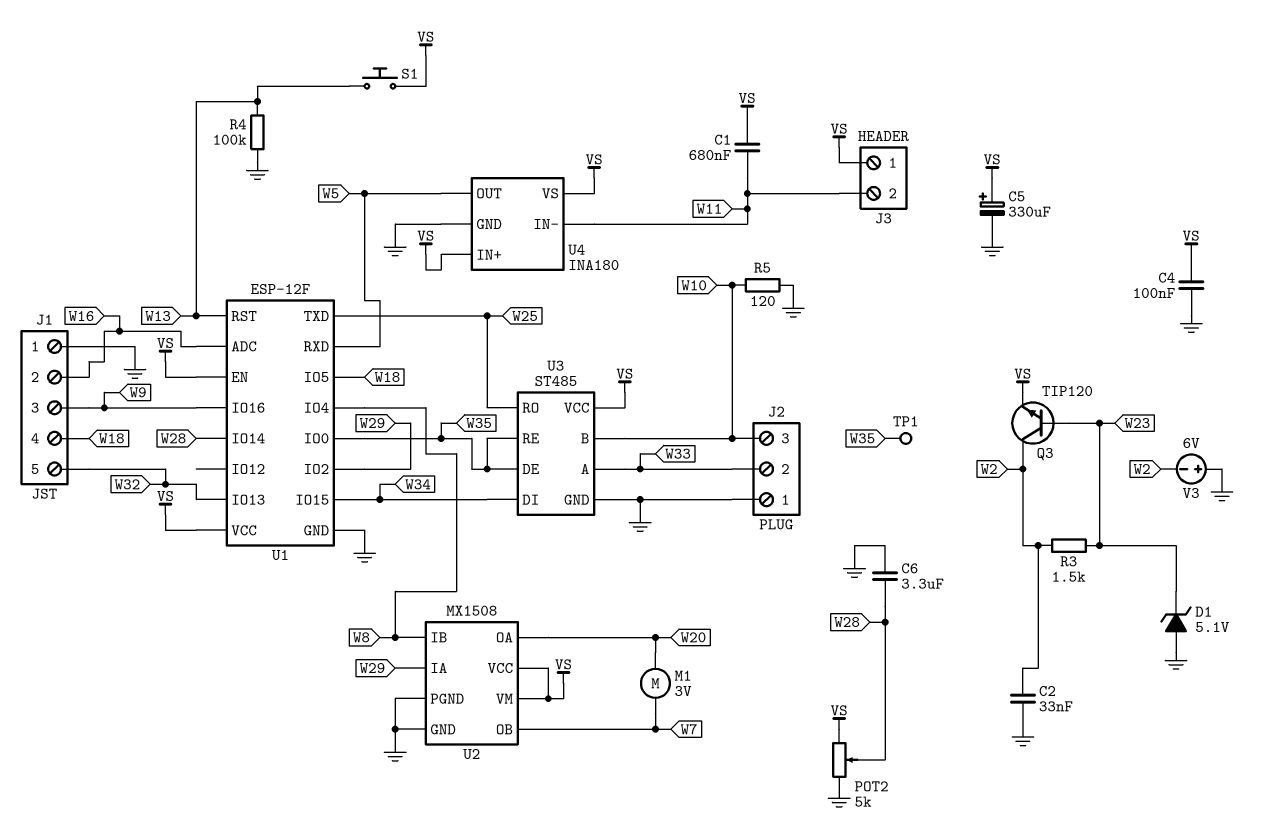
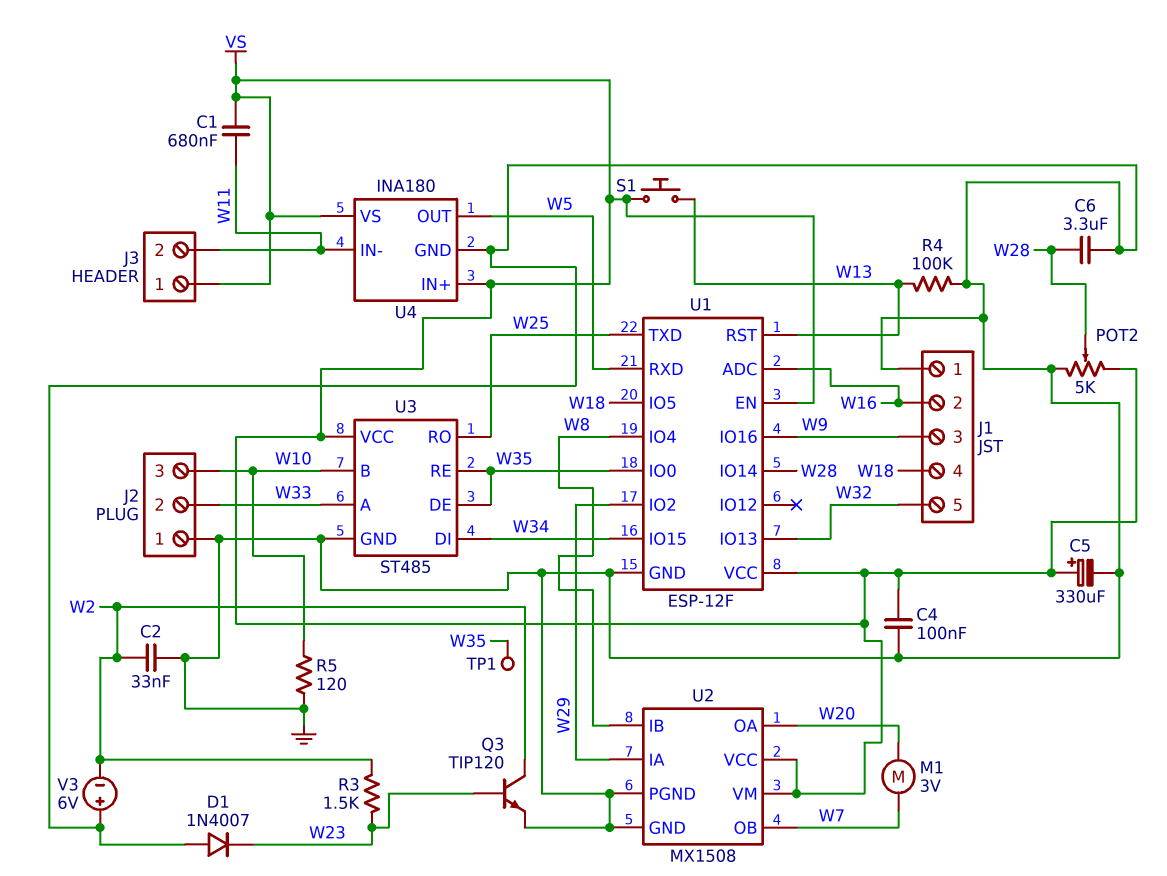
D1: zener 5.1V (A GND, K W23) -> diode 1N4007 (A GND, K W23)
Q3: NPN TIP120 (B W23, C W2, E VS) -> NPN TIP120 (B W23, C W2, E GND)

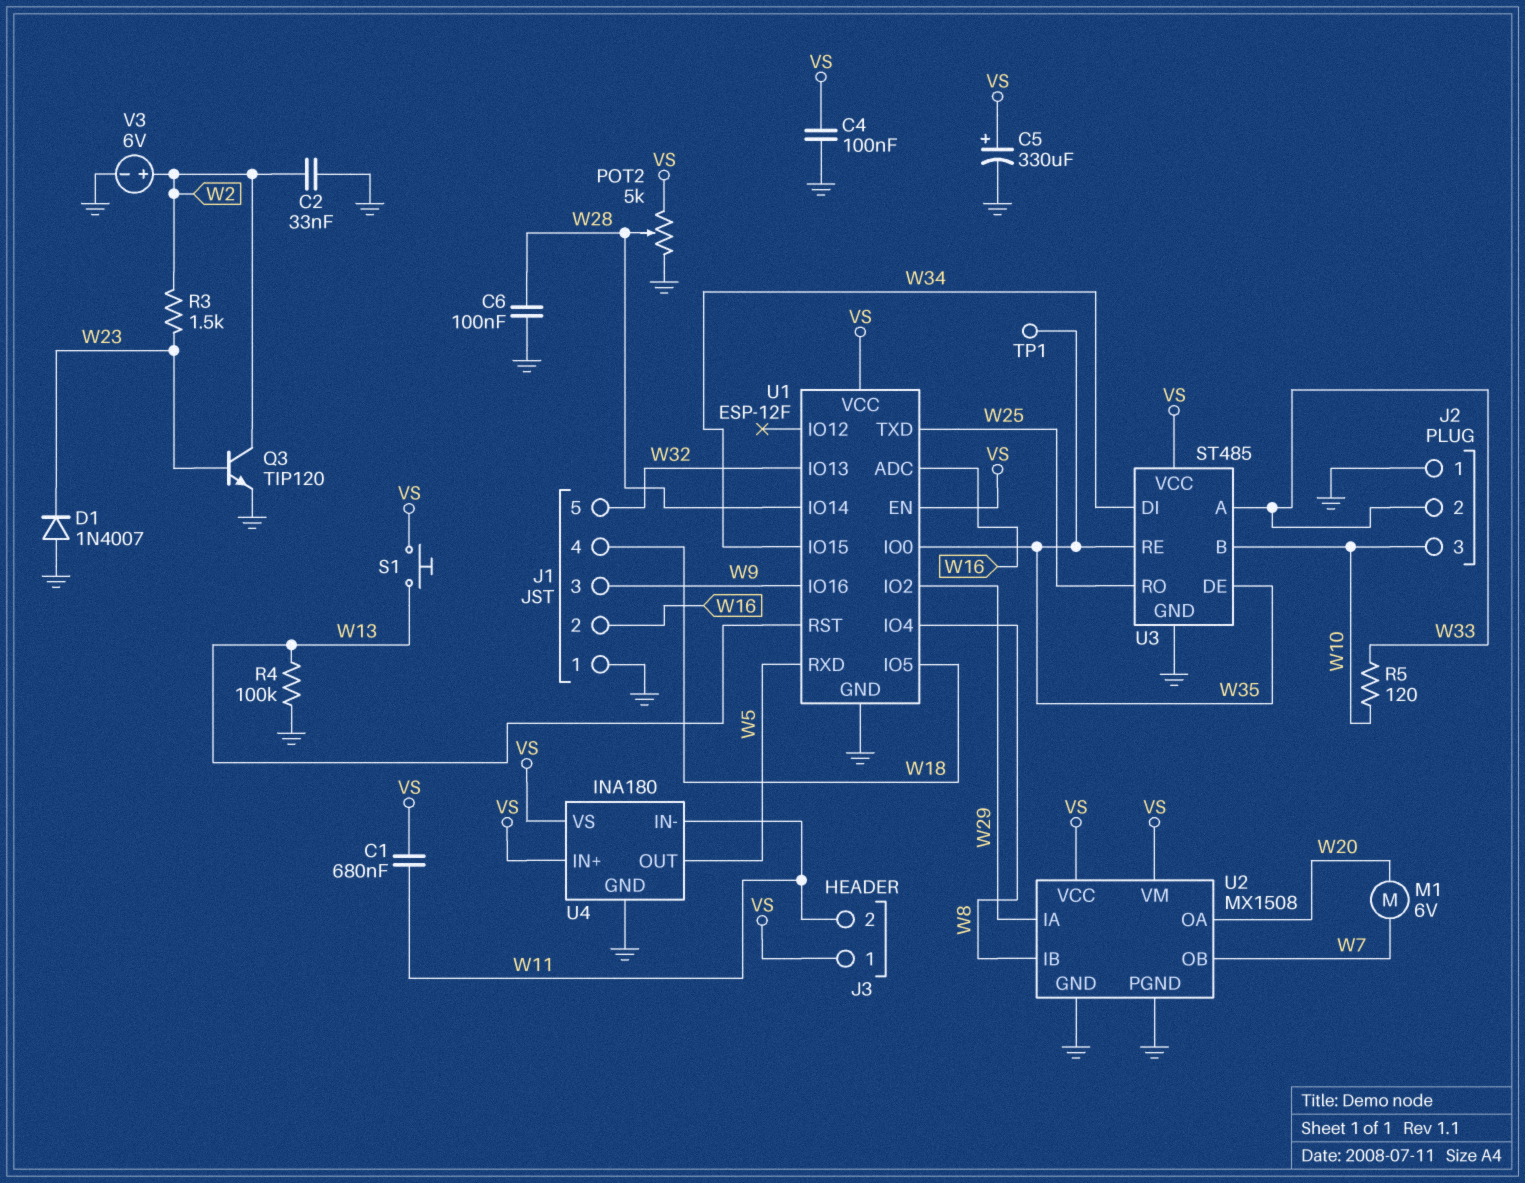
C6: 3.3uF (GND, W28) -> 100nF (GND, W28)
M1: motor 3V (W7, W20) -> motor 6V (W7, W20)
R5: 120 (GND, W10) -> 120 (W10, W33)
V3: 6V (plus GND, minus W2) -> 6V (plus W2, minus GND)

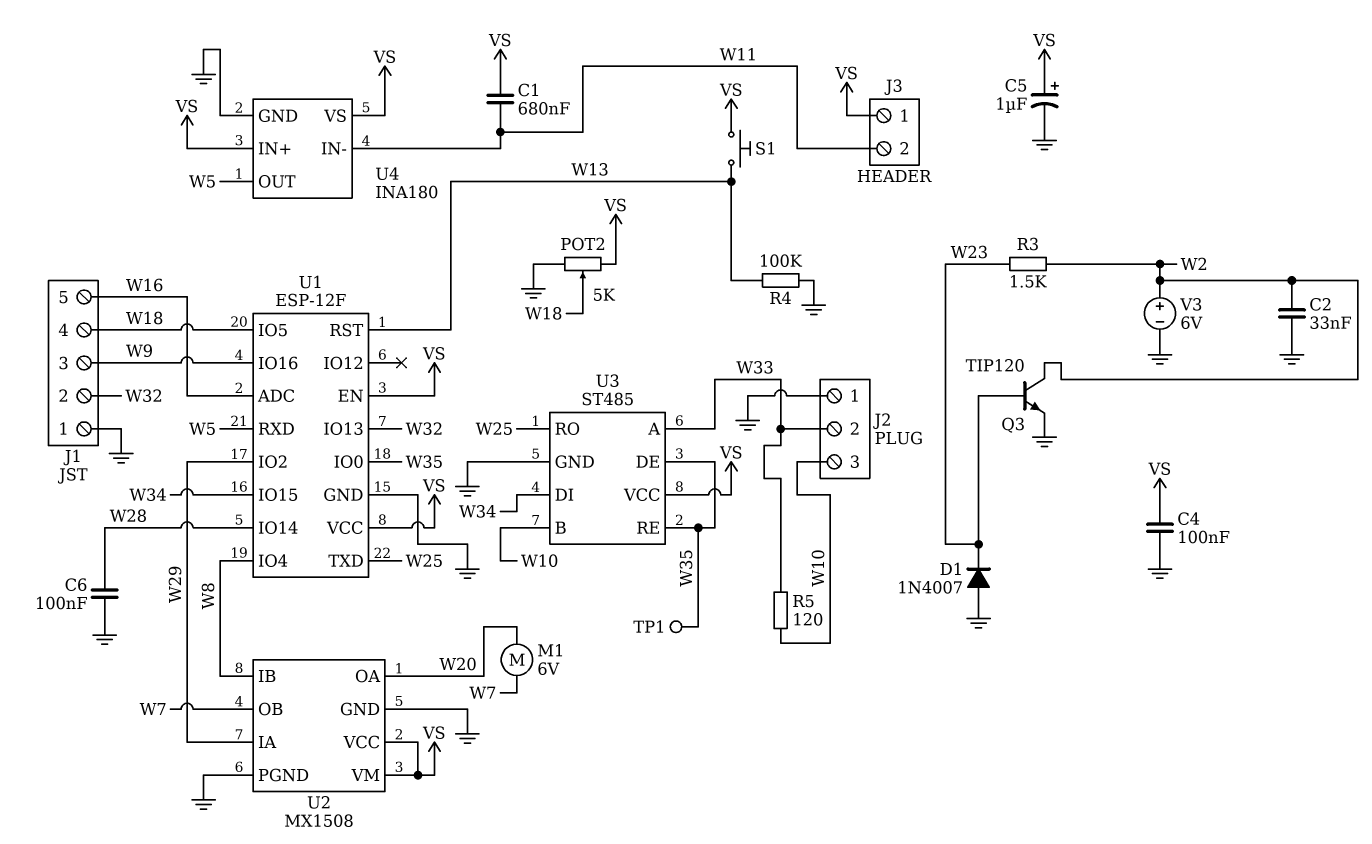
C5: 330uF (plus VS, minus GND) -> 1uF (plus VS, minus GND)
J1 pin 2: W16 -> W32
J1 pin 5: W32 -> W16
POT2: 5k (GND, VS, wiper W28) -> 5k (GND, VS, wiper W18)

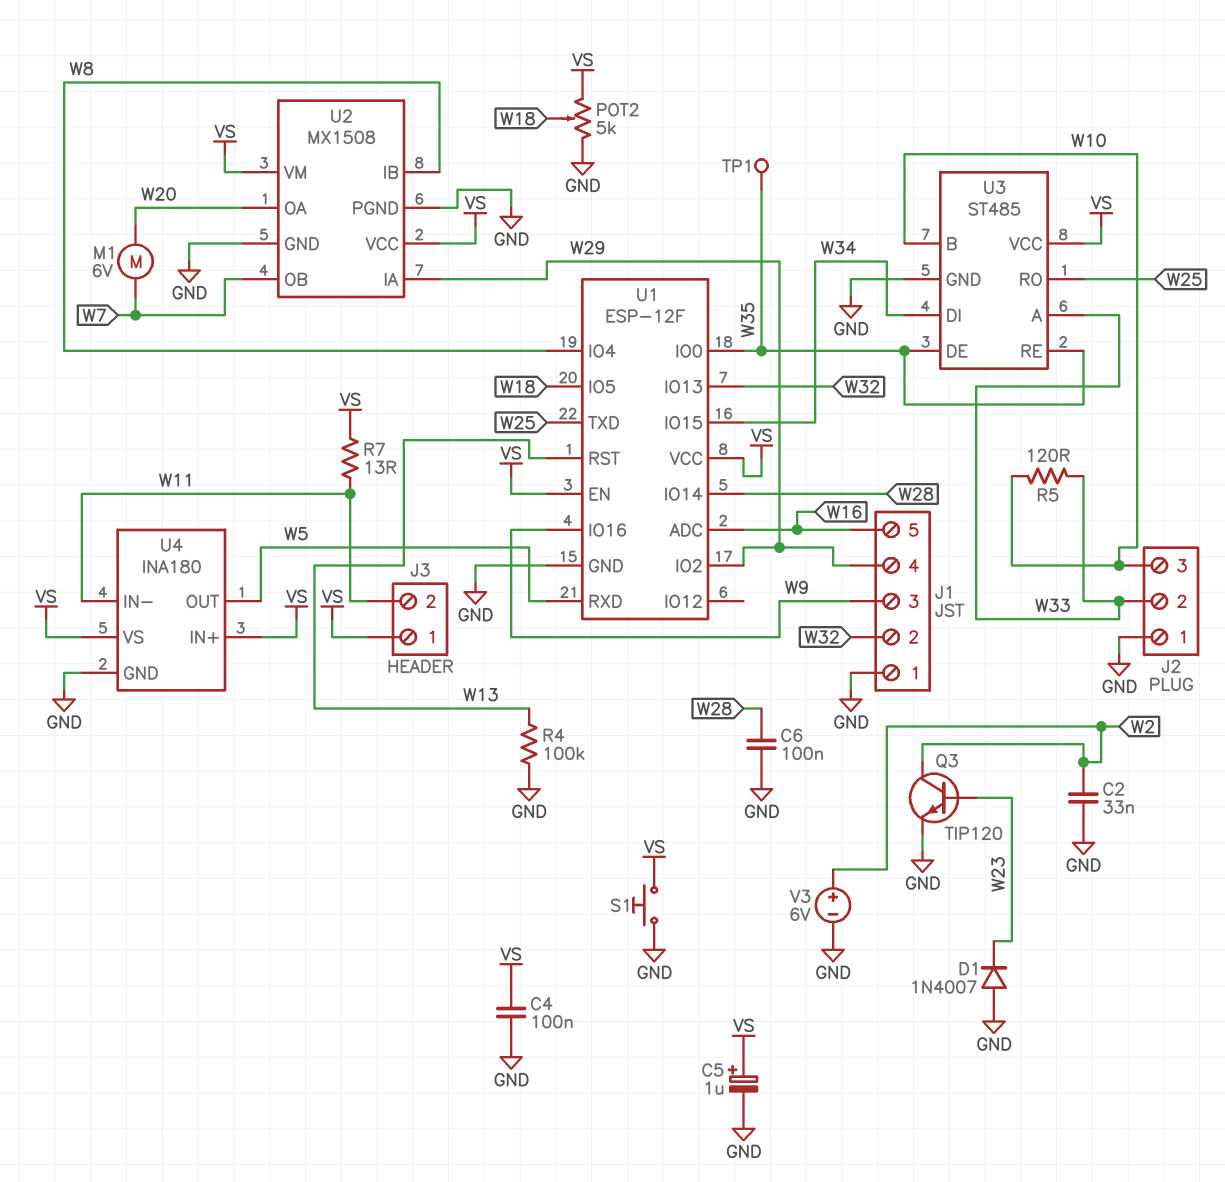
C1: 680nF (VS, W11) -> none
J1 pin 4: W18 -> W29
R3: 1.5k (W2, W23) -> none
R7: none -> 13 (VS, W11)
S1: button (VS, W13) -> button (GND, VS)

